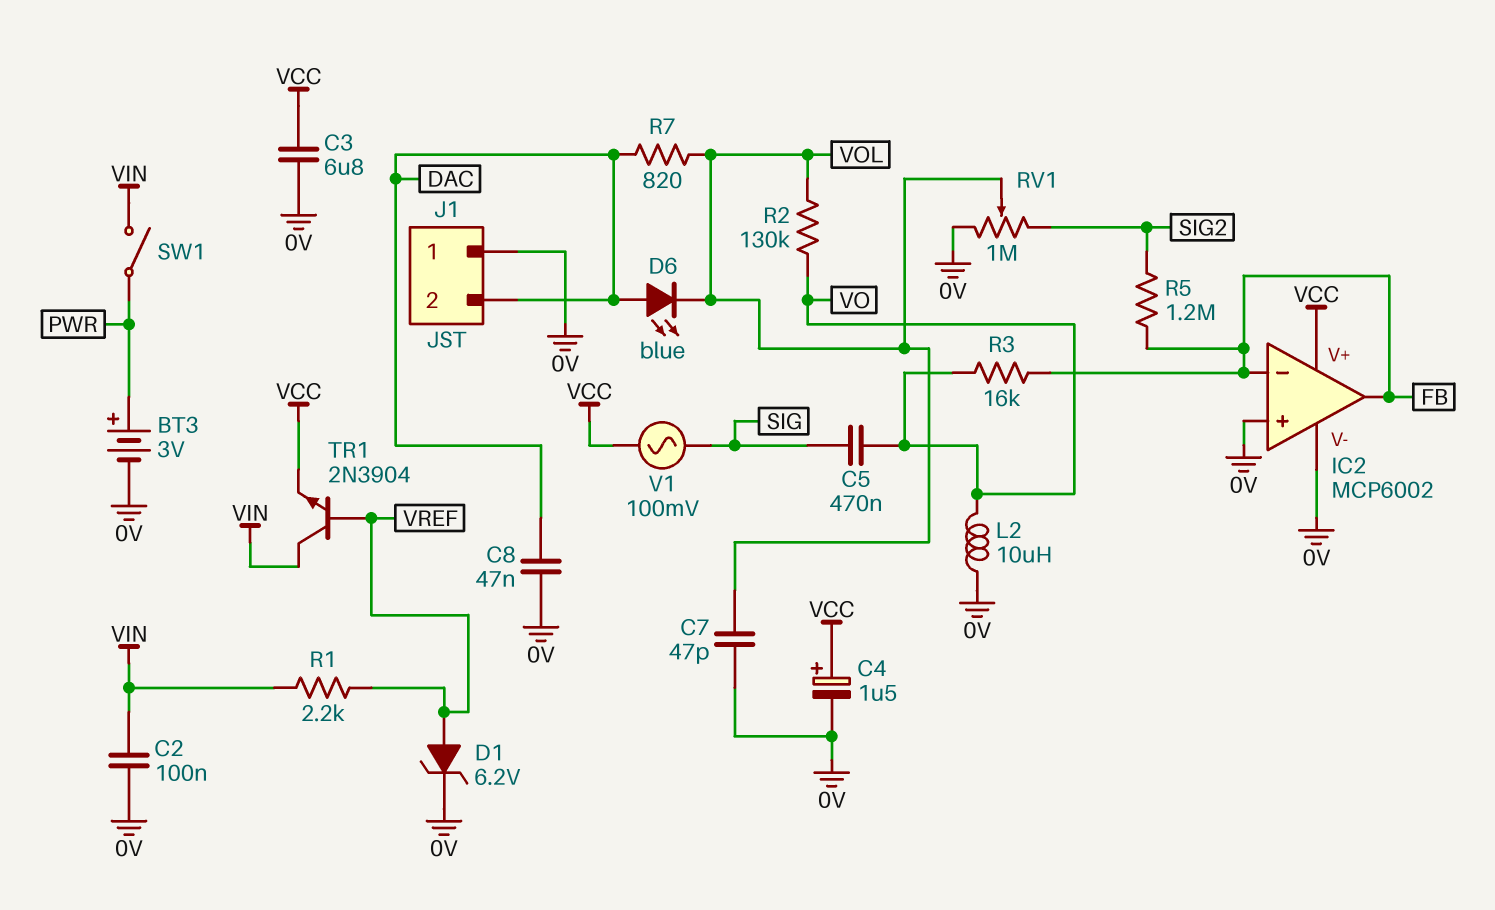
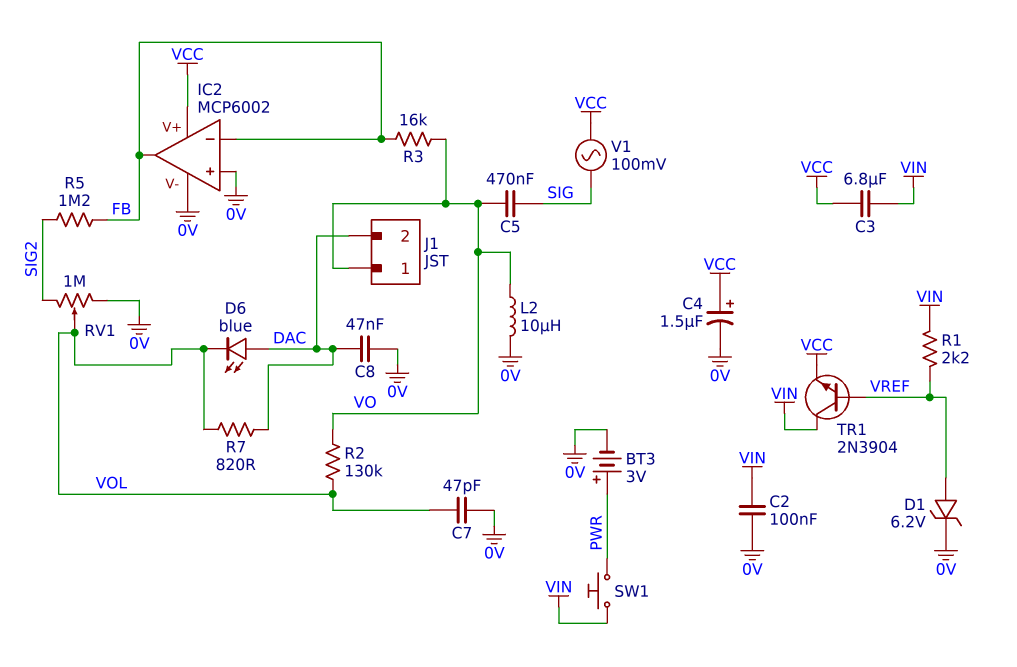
C3: 6.8uF (0V, VCC) -> 6.8uF (VCC, VIN)
J1 pin 1: 0V -> VO
SW1: switch (PWR, VIN) -> button (PWR, VIN)

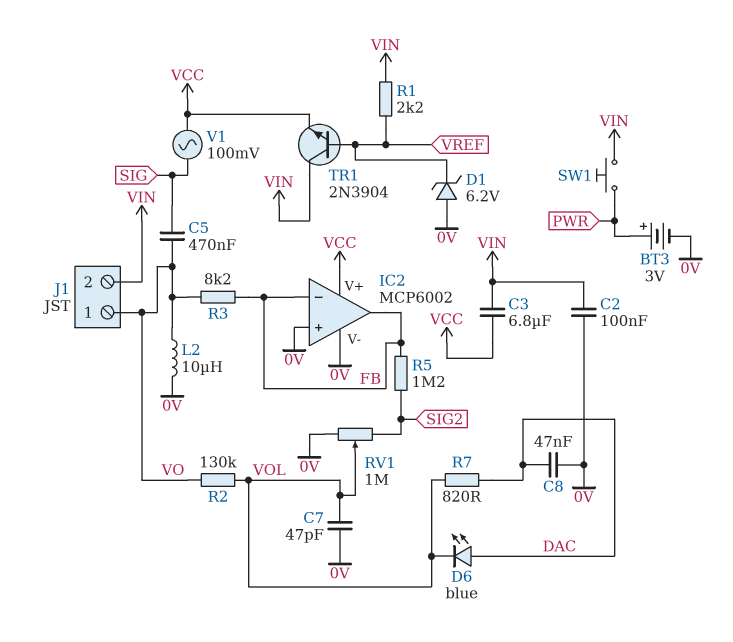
C4: 1.5uF (plus VCC, minus 0V) -> none
D1: zener 6.2V (A VREF, K 0V) -> zener 6.2V (A 0V, K VREF)
J1 pin 2: DAC -> VIN
R3: 16k (FB, VO) -> 8.2k (FB, VO)

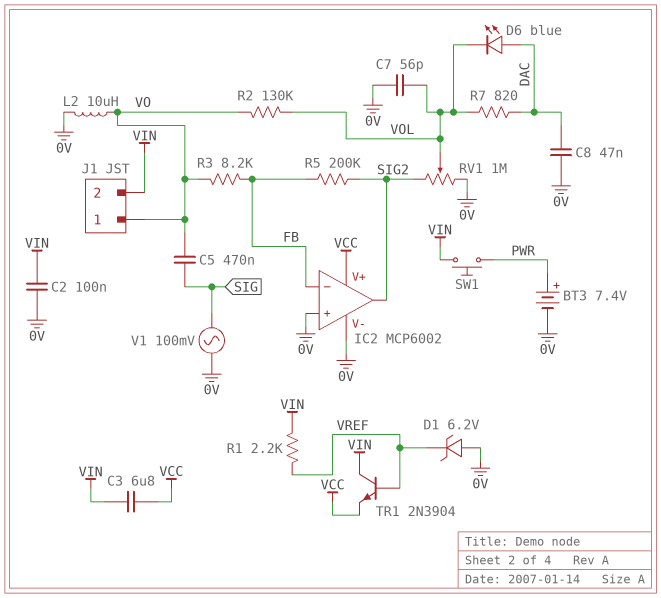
BT3: 3V (plus PWR, minus 0V) -> 7.4V (plus PWR, minus 0V)
C7: 47pF (0V, VOL) -> 56pF (0V, VOL)
IC2 pin out: FB -> SIG2
R5: 1.2M (FB, SIG2) -> 200k (FB, SIG2)
V1: AC 100mV (SIG, VCC) -> AC 100mV (0V, SIG)

